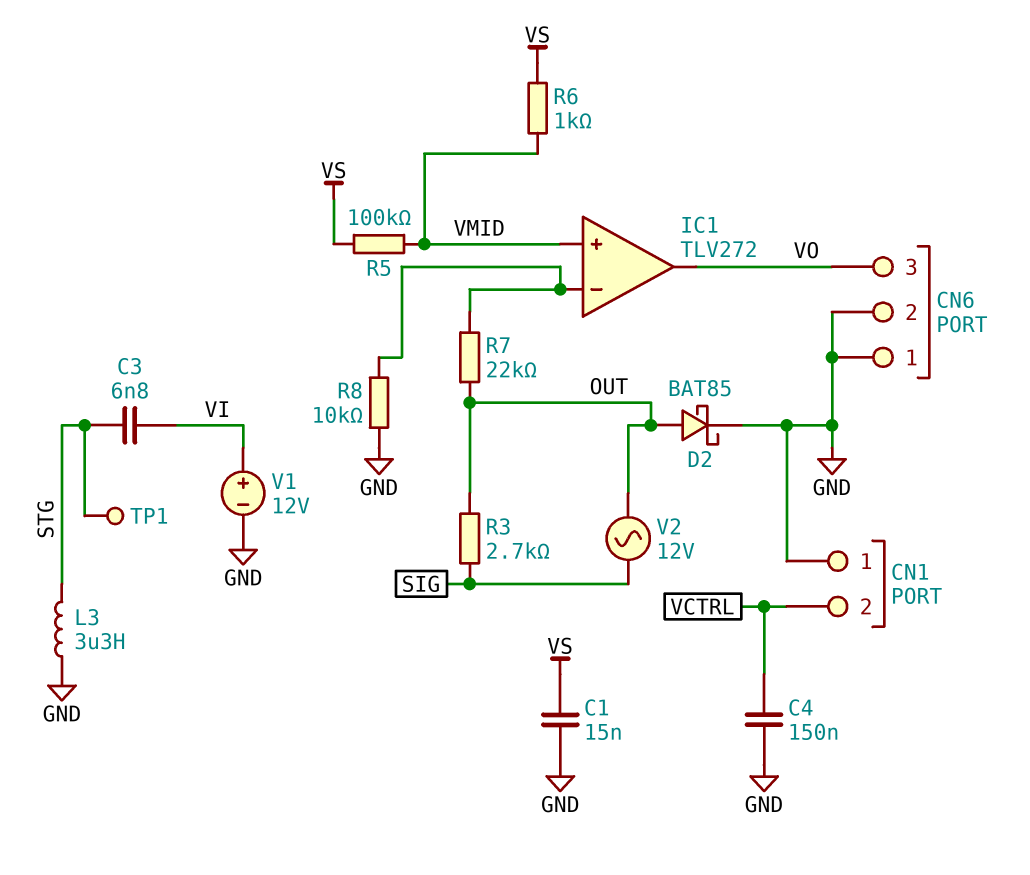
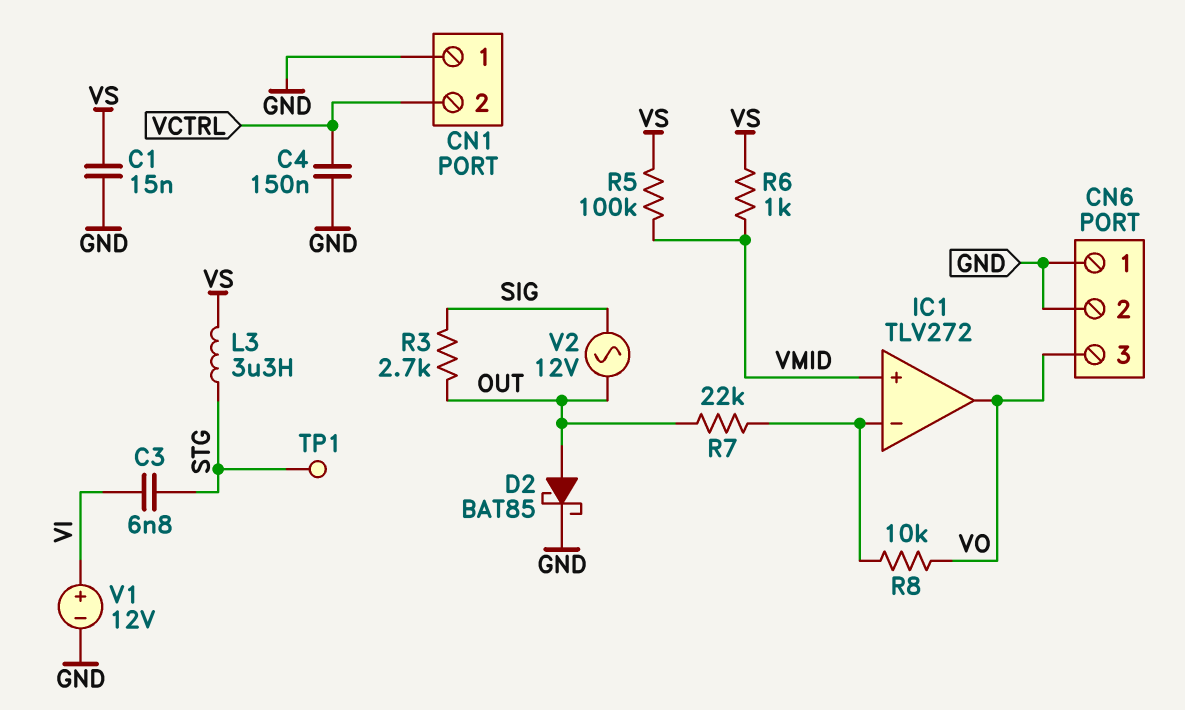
L3: 3.3uH (GND, STG) -> 3.3uH (STG, VS)
R8: 10k (GND, IC1/in-) -> 10k (IC1/in-, VO)

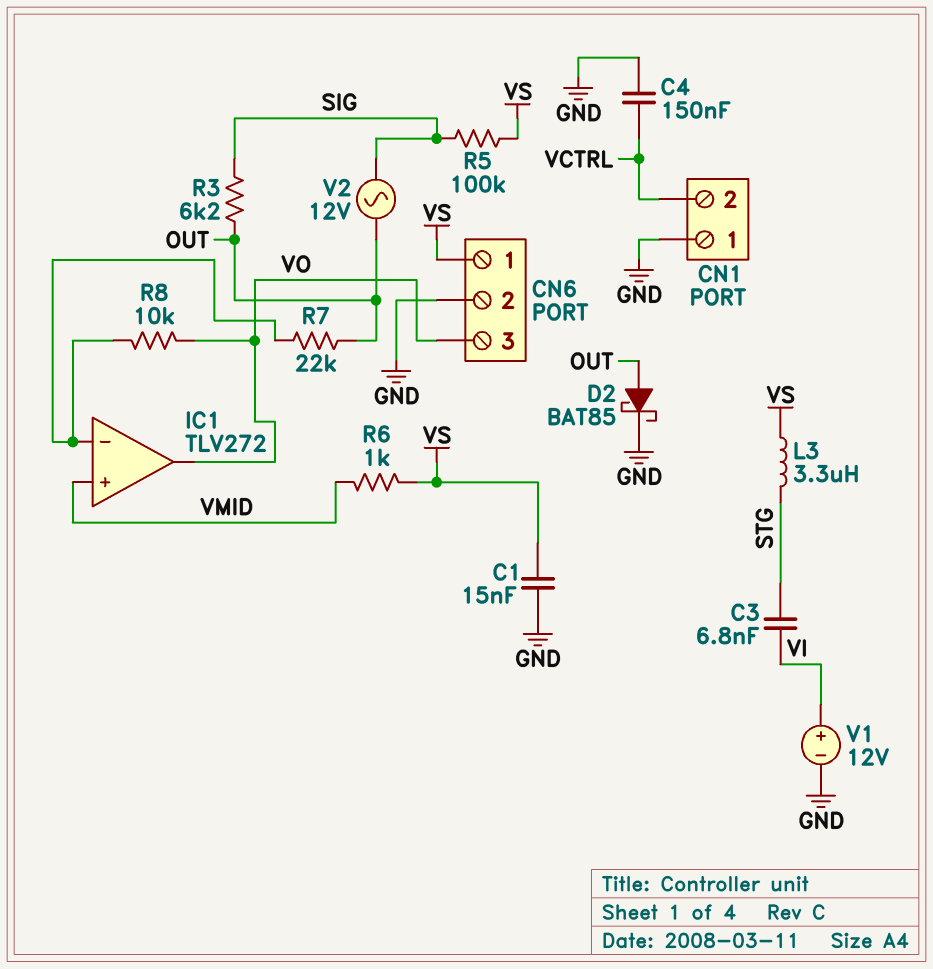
CN6 pin 1: GND -> VS
R3: 2.7k (OUT, SIG) -> 6.2k (OUT, SIG)
R5: 100k (VMID, VS) -> 100k (SIG, VS)
TP1: test point (STG) -> none

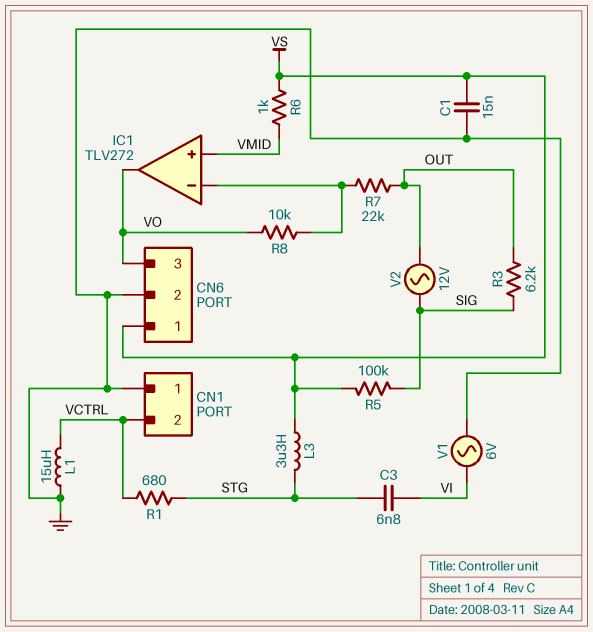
C4: 150nF (GND, VCTRL) -> none
D2: schottky BAT85 (A OUT, K GND) -> none
L1: none -> 15uH (GND, VCTRL)
R1: none -> 680 (STG, VCTRL)
V1: 12V (plus VI, minus GND) -> AC 6V (GND, VI)

